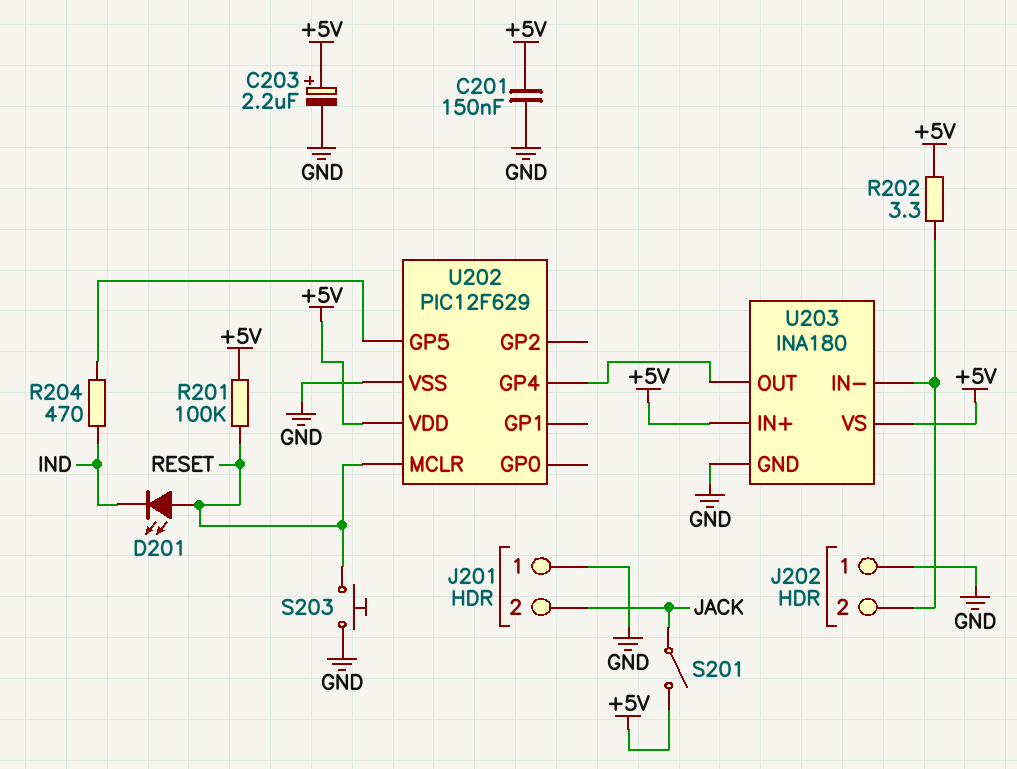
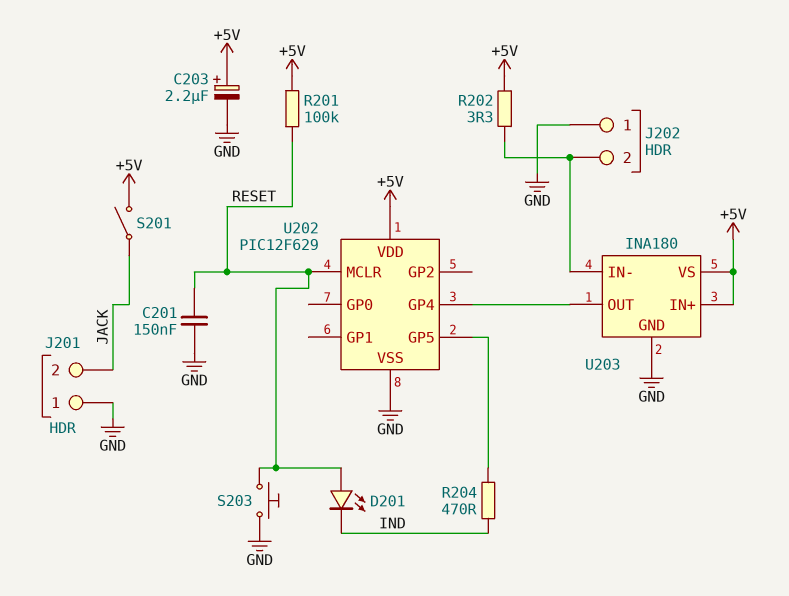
C201: 150nF (+5V, GND) -> 150nF (GND, RESET)

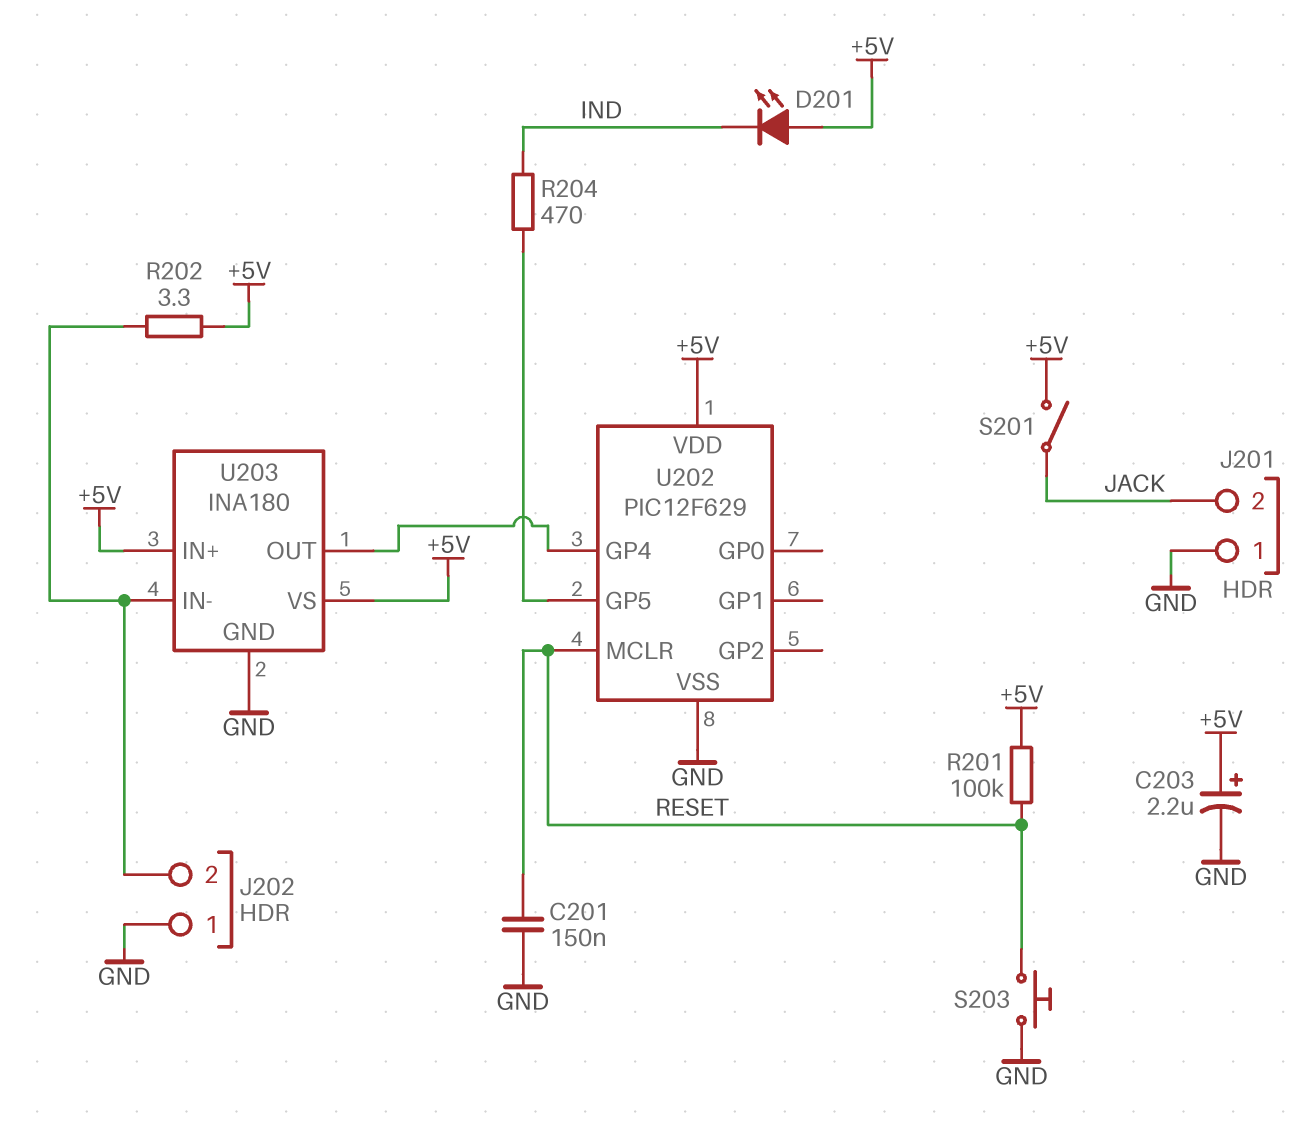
D201: LED (A RESET, K IND) -> LED (A +5V, K IND)

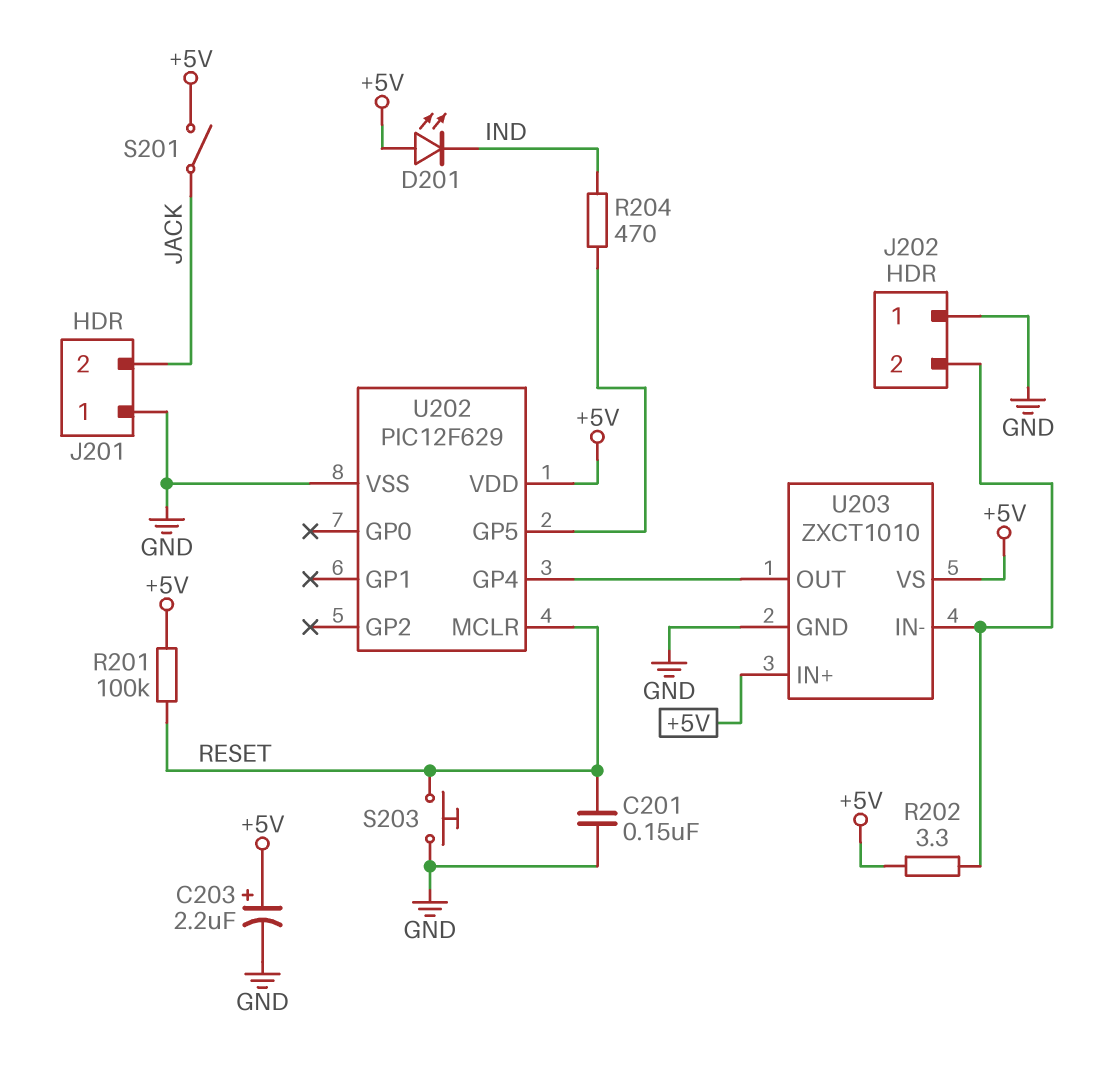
U203: INA180 -> ZXCT1010

